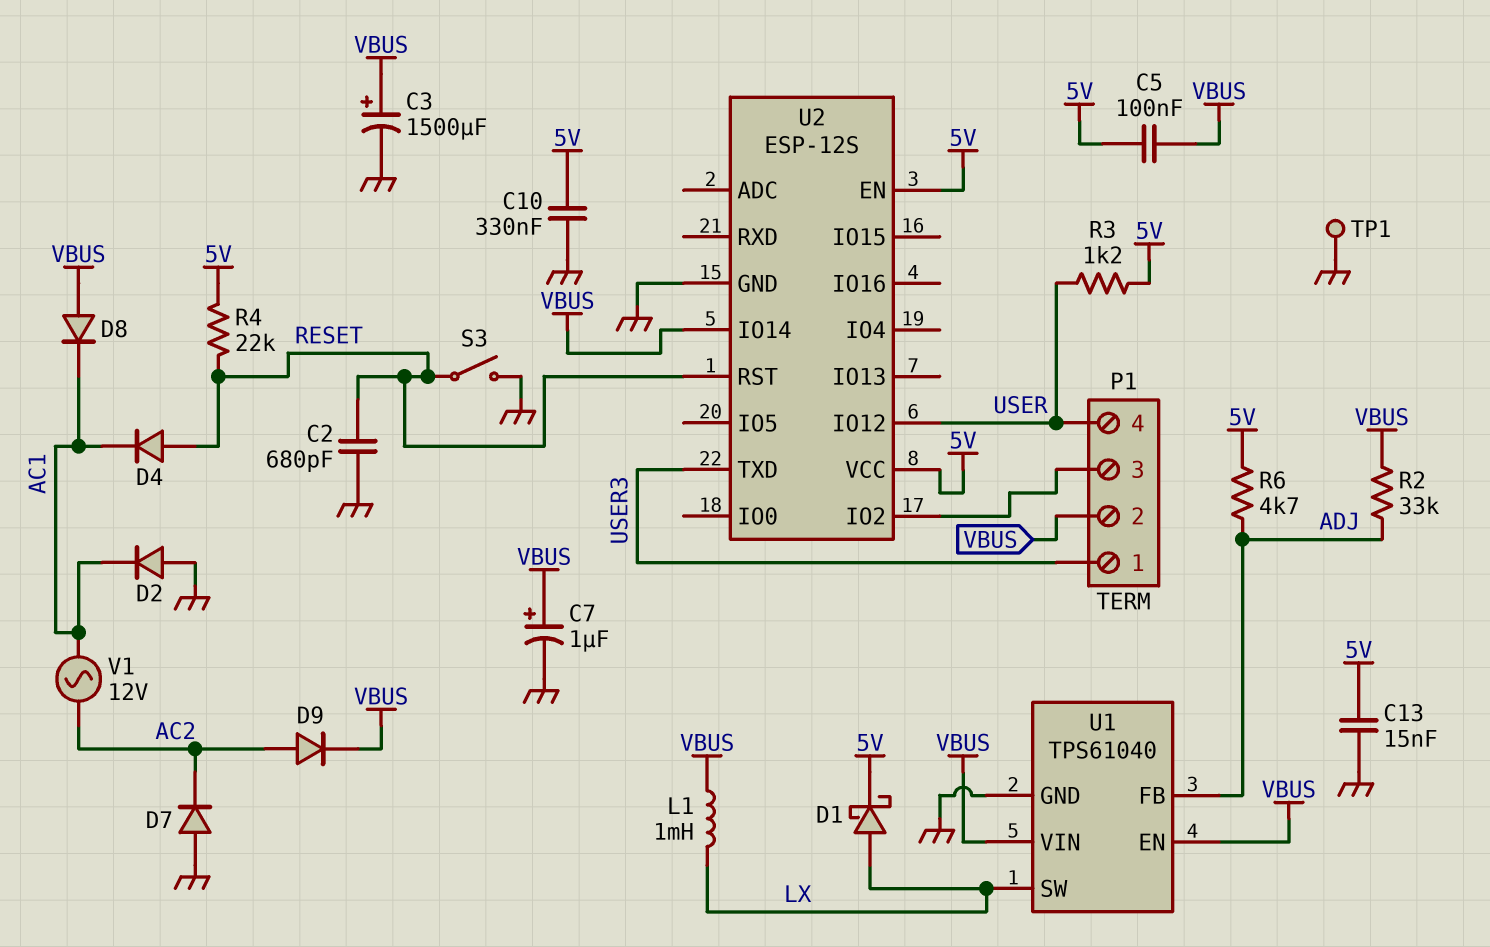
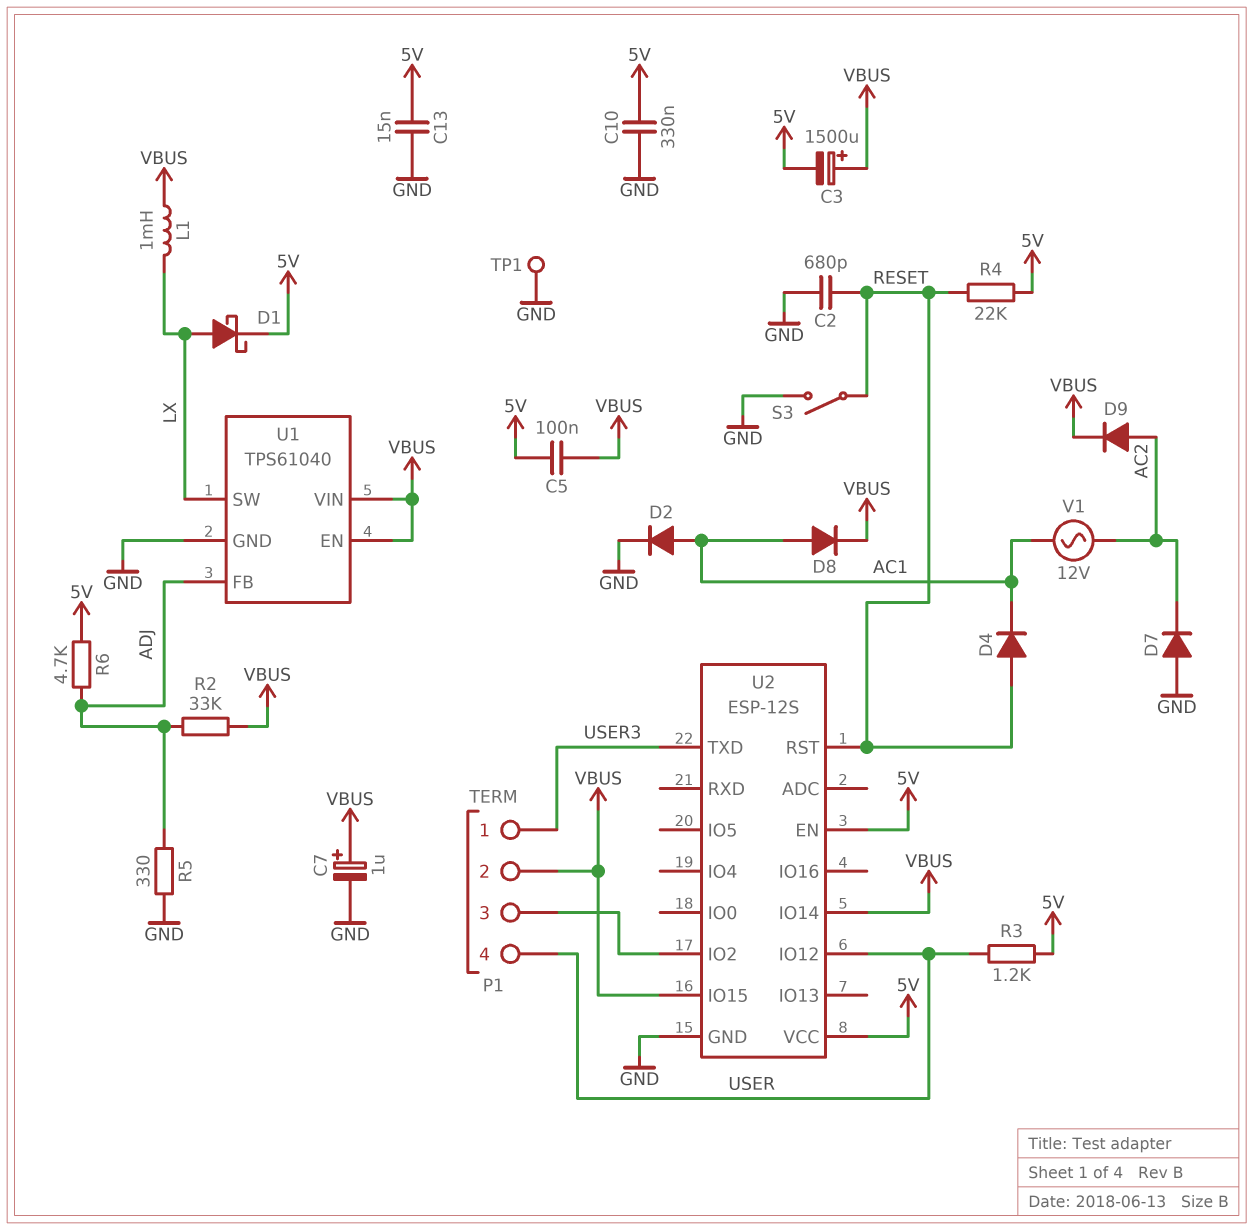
C3: 1500uF (plus VBUS, minus GND) -> 1500uF (plus VBUS, minus 5V)
D2: diode (A GND, K AC1) -> diode (A AC1, K GND)
D8: diode (A VBUS, K AC1) -> diode (A AC1, K VBUS)
R5: none -> 330 (ADJ, GND)
U2 pin IO15: none -> VBUS

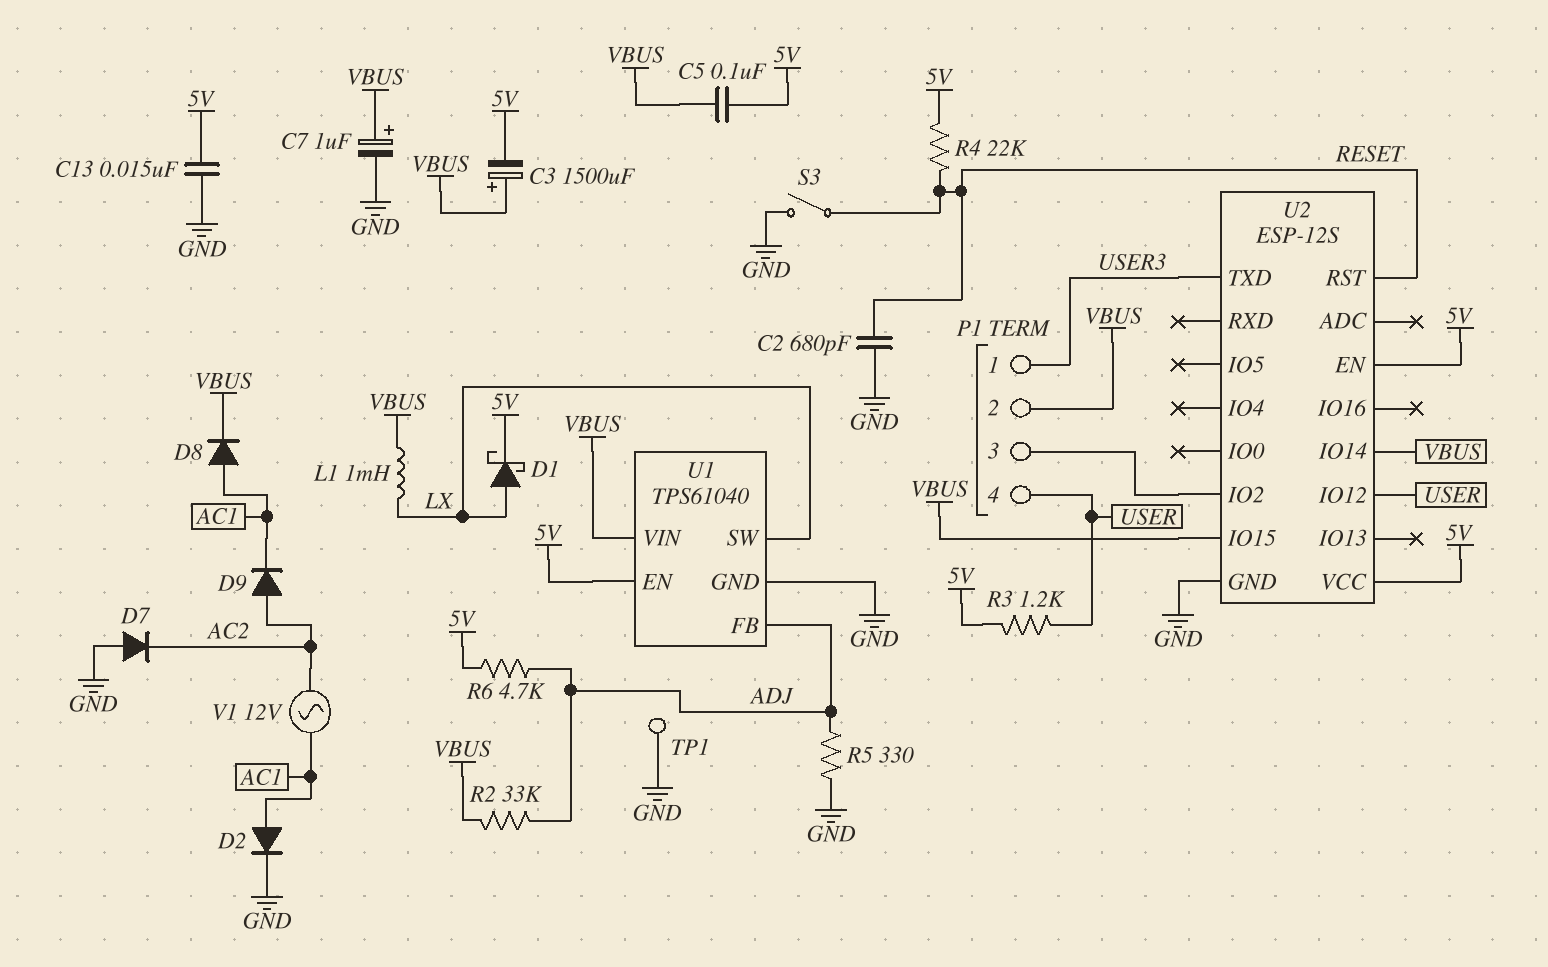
C10: 330nF (5V, GND) -> none
D4: diode (A RESET, K AC1) -> none
D9: diode (A AC2, K VBUS) -> diode (A AC2, K AC1)
U1 pin EN: VBUS -> 5V

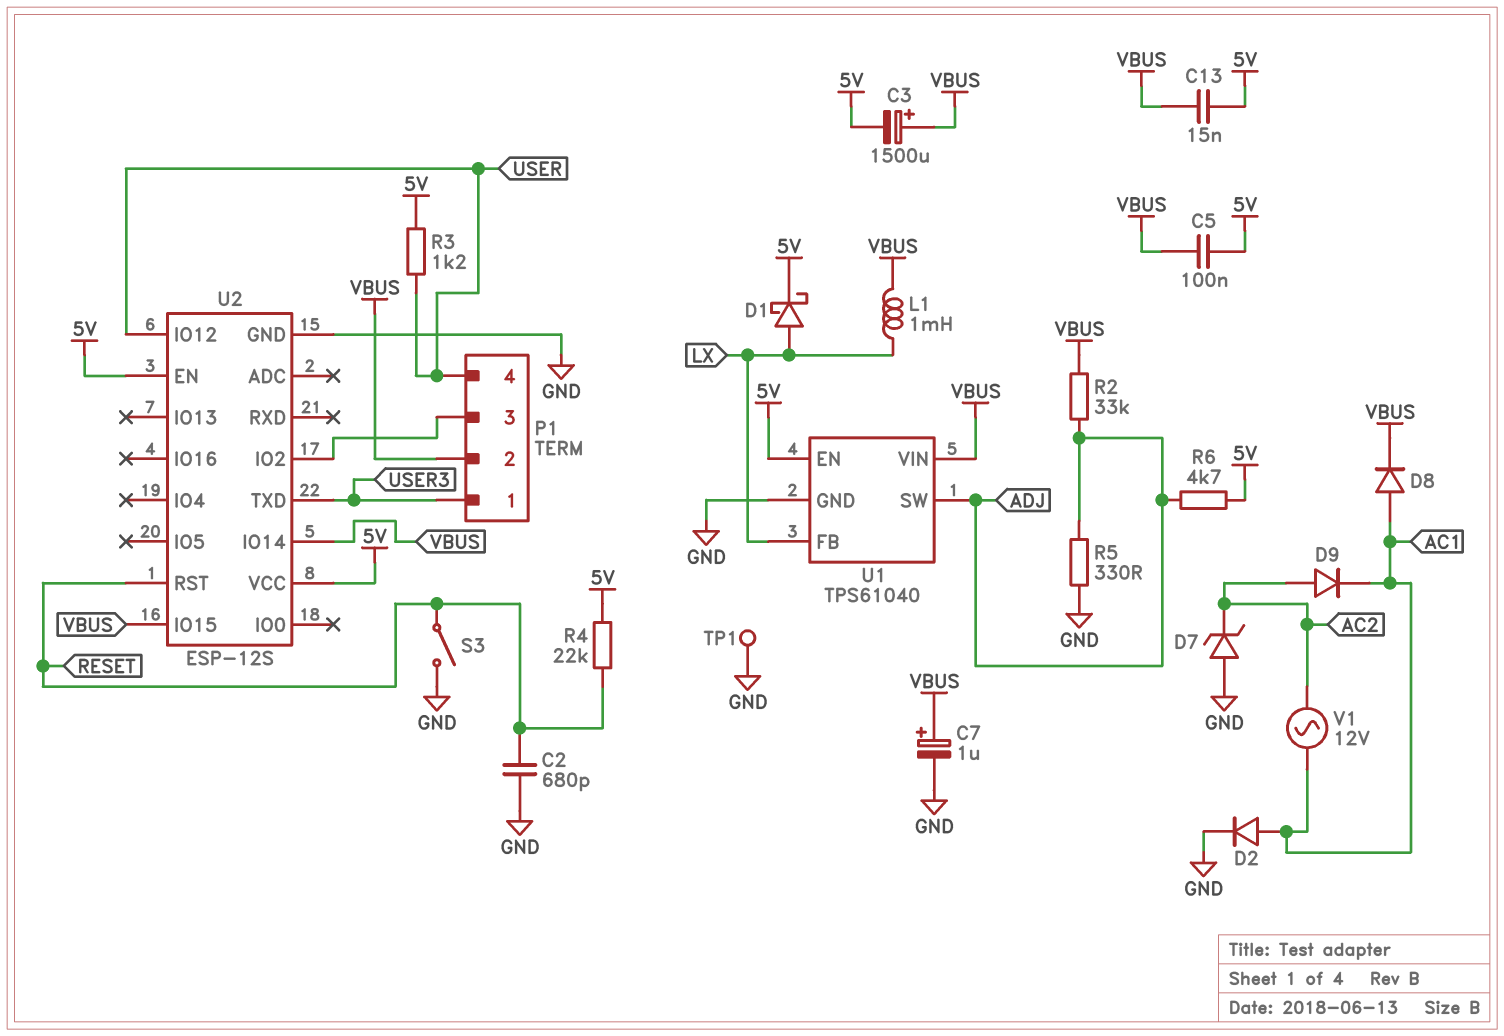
C13: 15nF (5V, GND) -> 15nF (5V, VBUS)
D7: diode (A GND, K AC2) -> zener (A GND, K AC2)
U1 pin FB: ADJ -> LX
U1 pin SW: LX -> ADJ

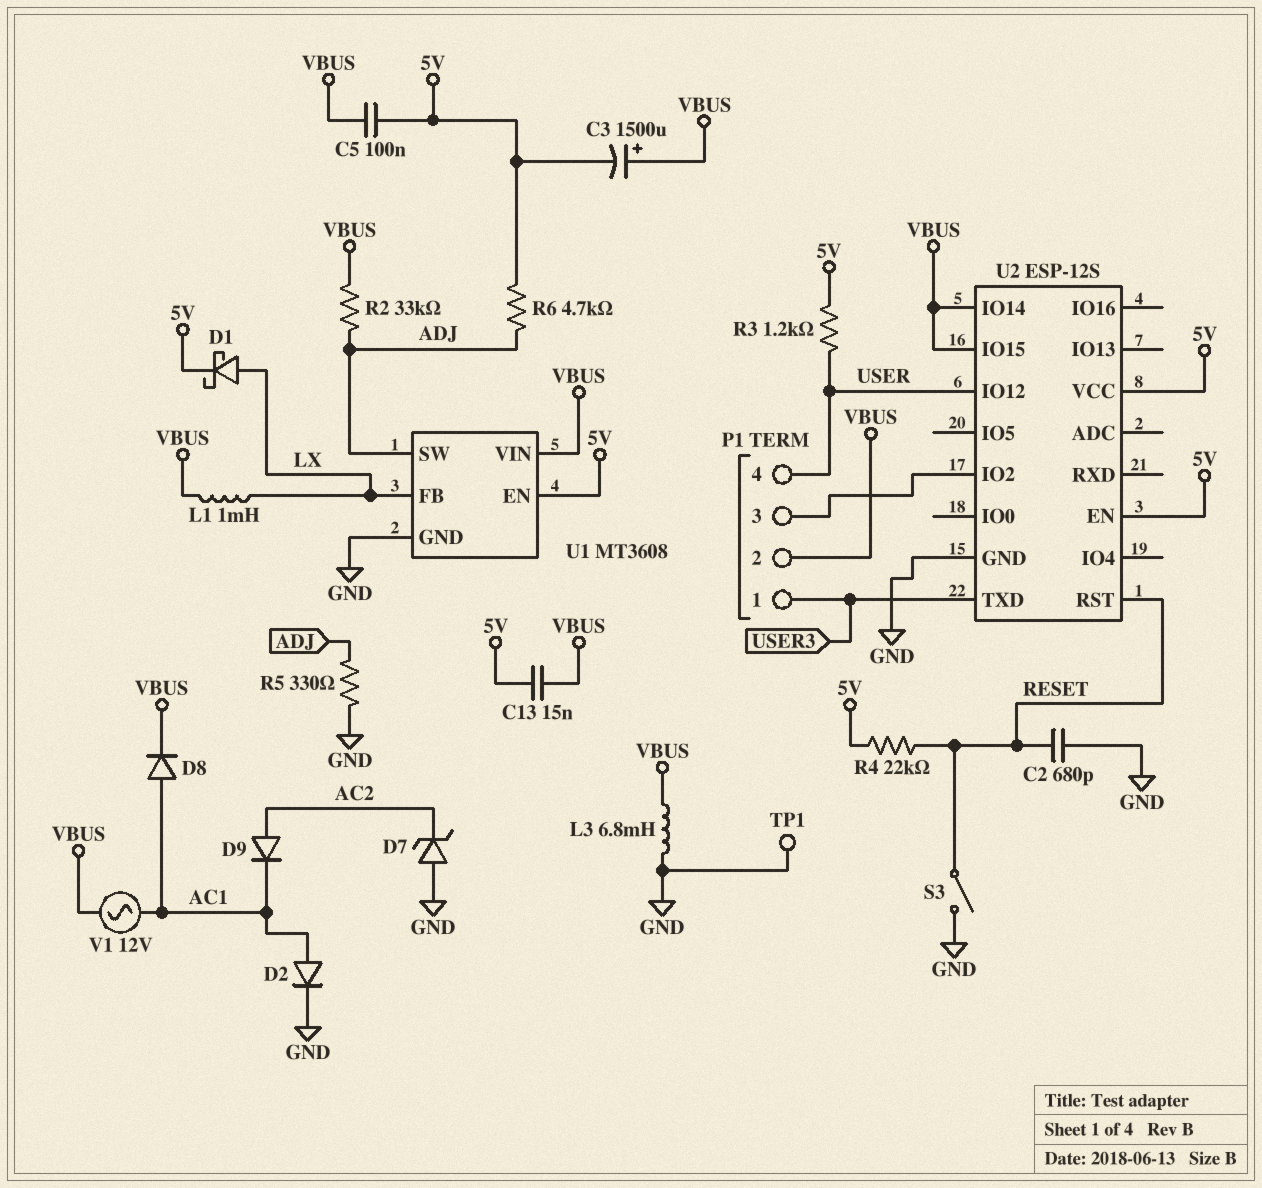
C7: 1uF (plus VBUS, minus GND) -> none
L3: none -> 6.8mH (GND, VBUS)
U1: TPS61040 -> MT3608
V1: AC 12V (AC1, AC2) -> AC 12V (AC1, VBUS)

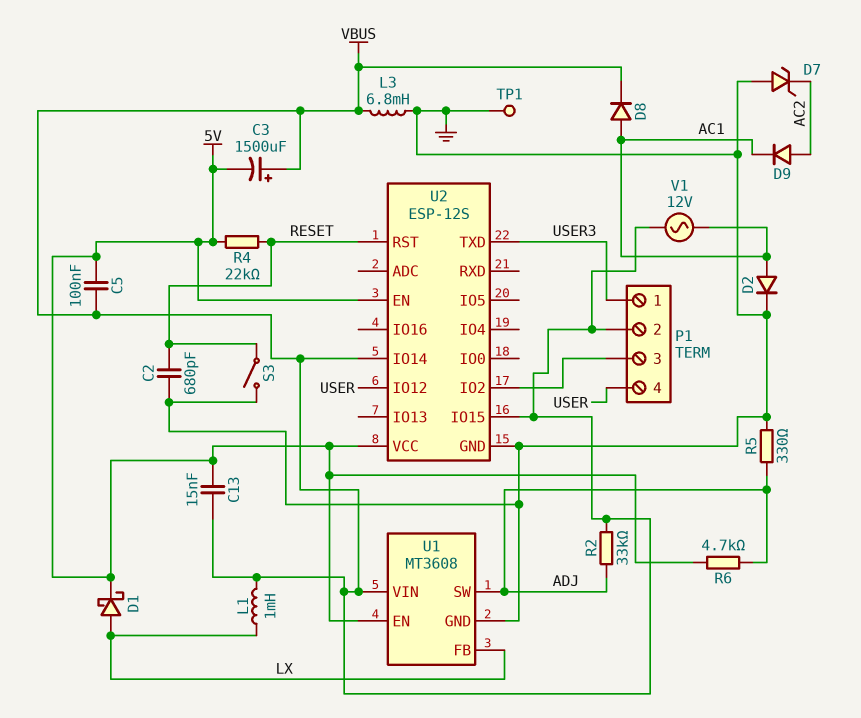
R3: 1.2k (5V, USER) -> none

